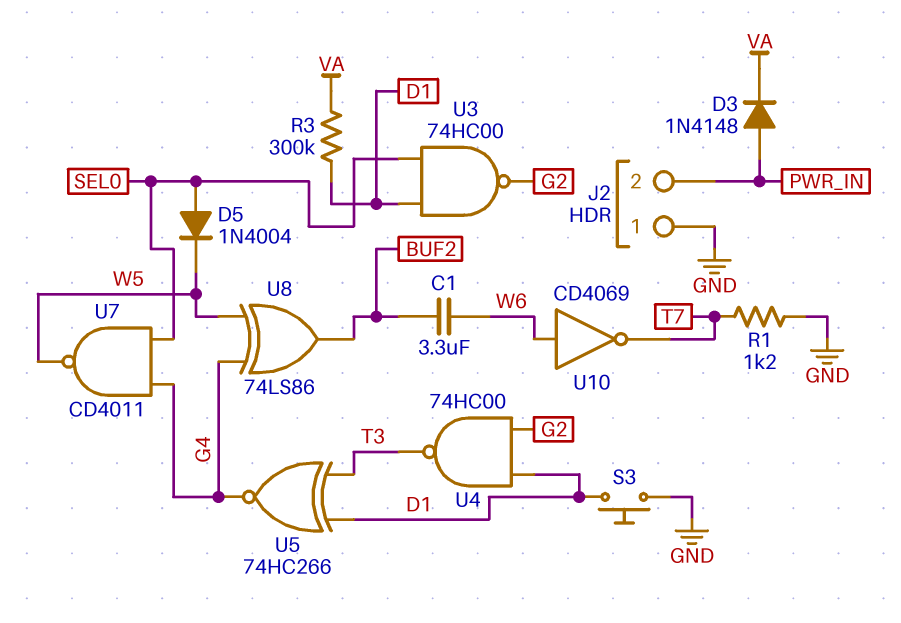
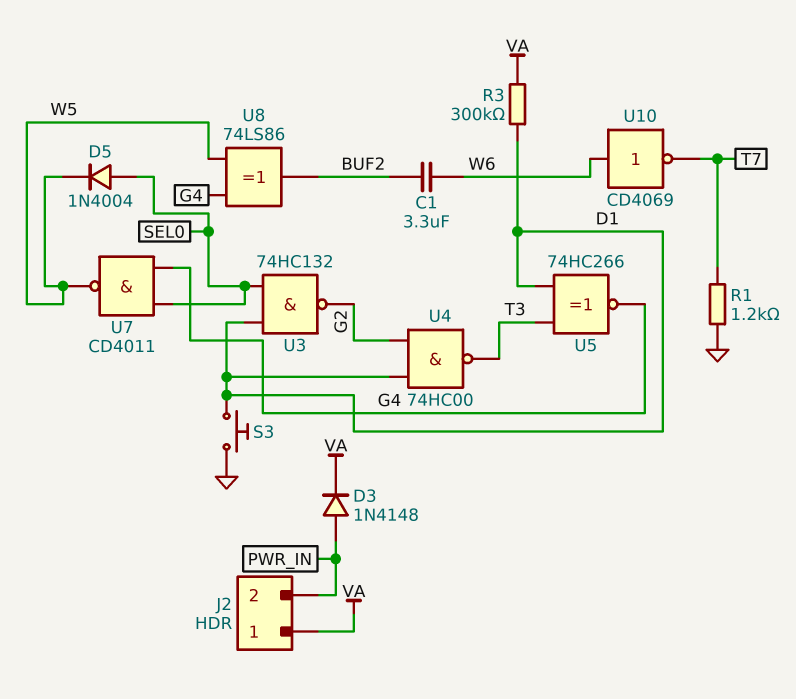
J2 pin 1: GND -> VA
U3: NAND 74HC00 (in D1, in SEL0, out G2) -> NAND 74HC132 (in D1, in SEL0, out G2)

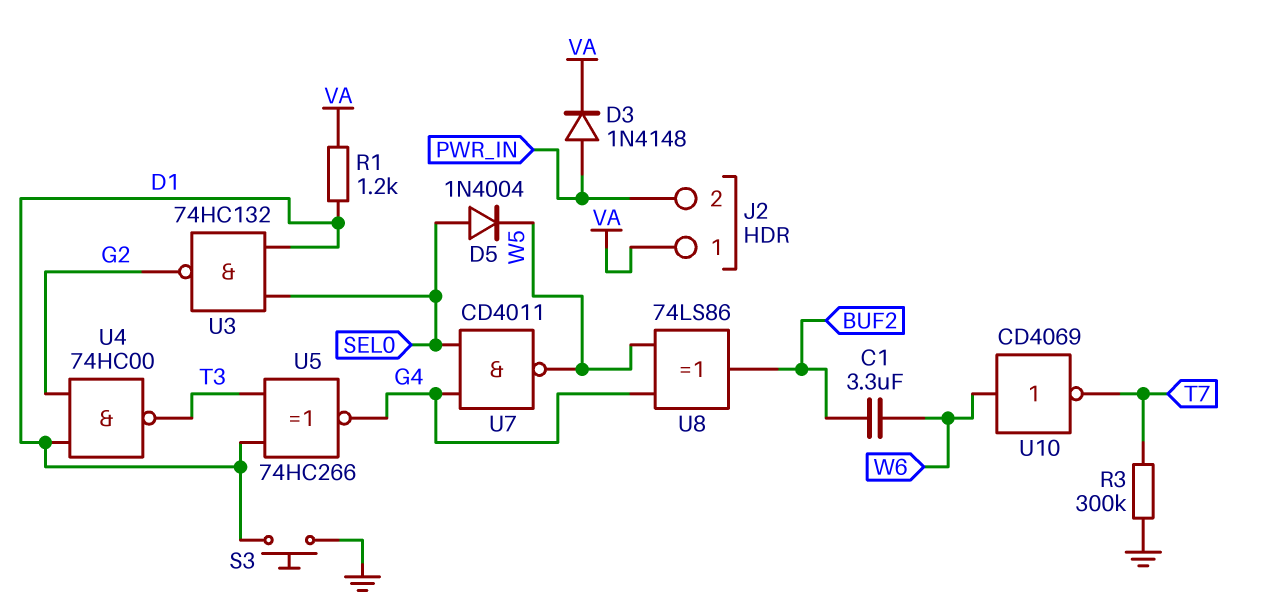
R1: 1.2k (GND, T7) -> 1.2k (D1, VA)
R3: 300k (D1, VA) -> 300k (GND, T7)

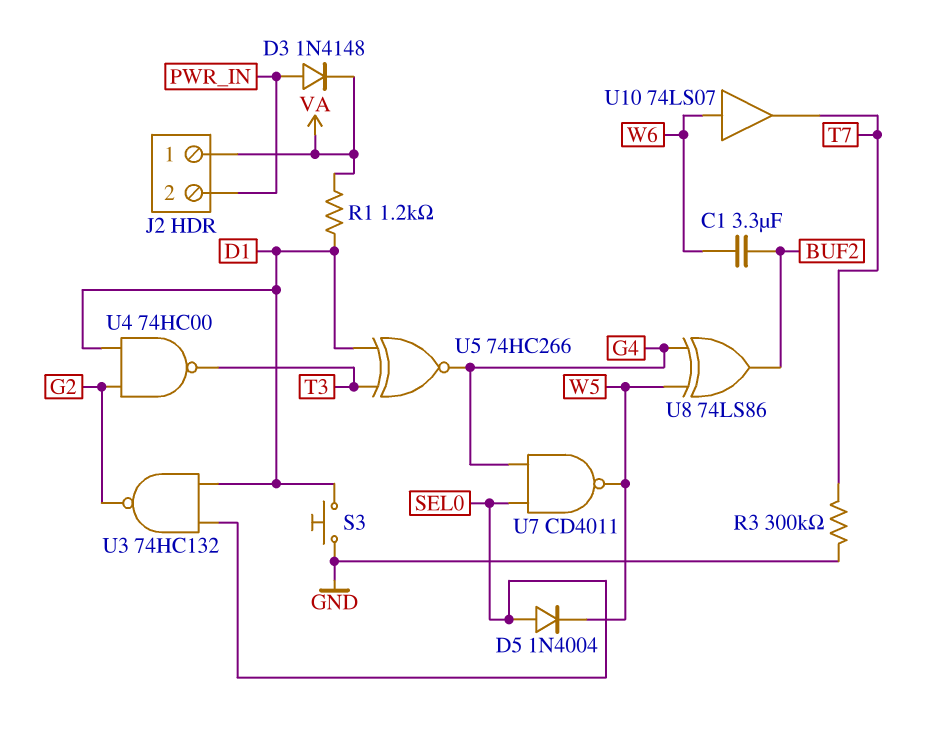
U10: NOT CD4069 (in W6, out T7) -> buffer 74LS07 (in W6, out T7)

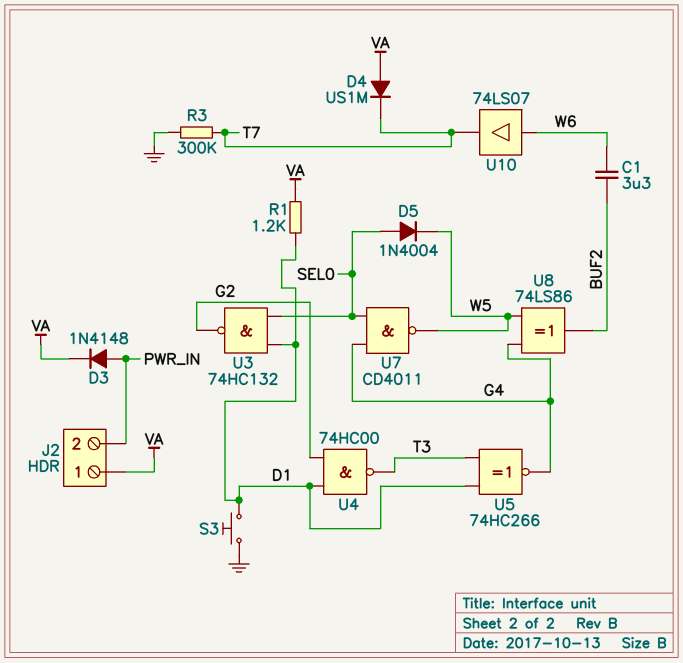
D4: none -> diode US1M (A VA, K T7)

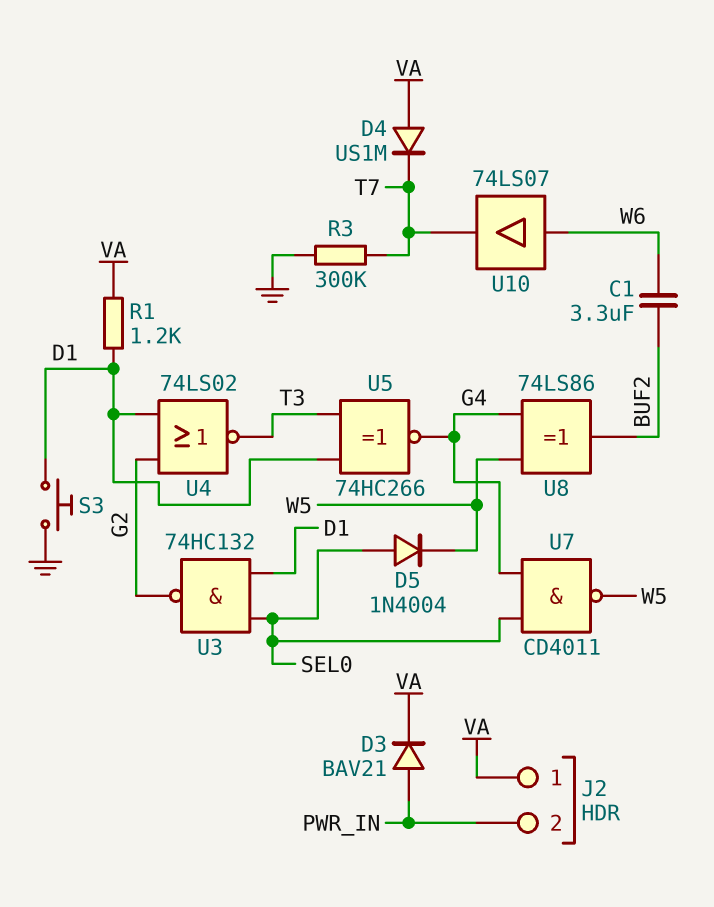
D3: diode 1N4148 (A PWR_IN, K VA) -> diode BAV21 (A PWR_IN, K VA)
U4: NAND 74HC00 (in D1, in G2, out T3) -> NOR 74LS02 (in D1, in G2, out T3)

